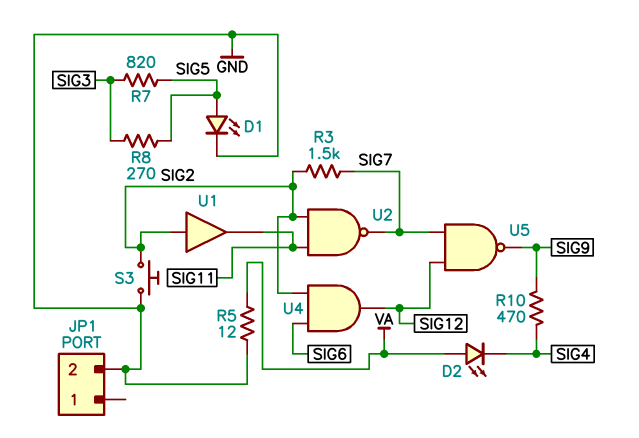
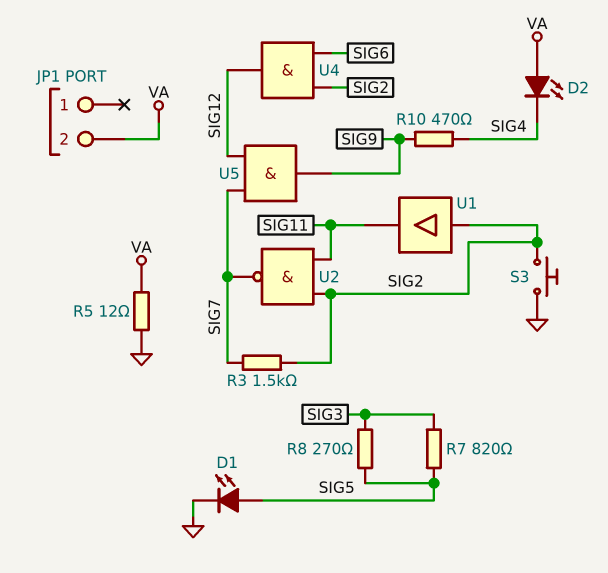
JP1 pin 2: GND -> VA
U5: NAND (in SIG7, in SIG12, out SIG9) -> AND (in SIG7, in SIG12, out SIG9)

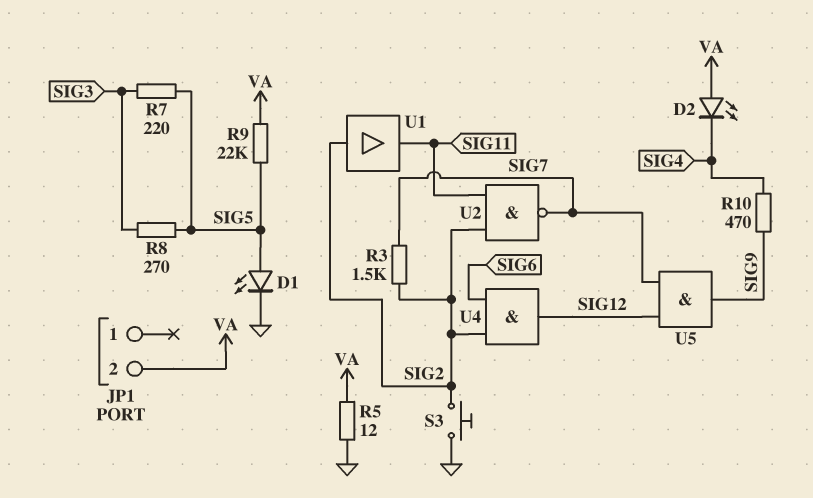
R7: 820 (SIG3, SIG5) -> 220 (SIG3, SIG5)
R9: none -> 22k (SIG5, VA)

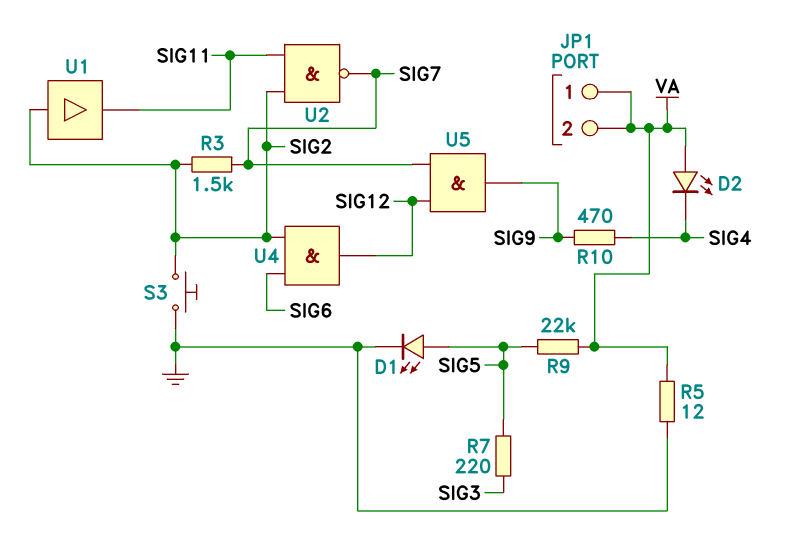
JP1 pin 1: none -> VA
R8: 270 (SIG3, SIG5) -> none

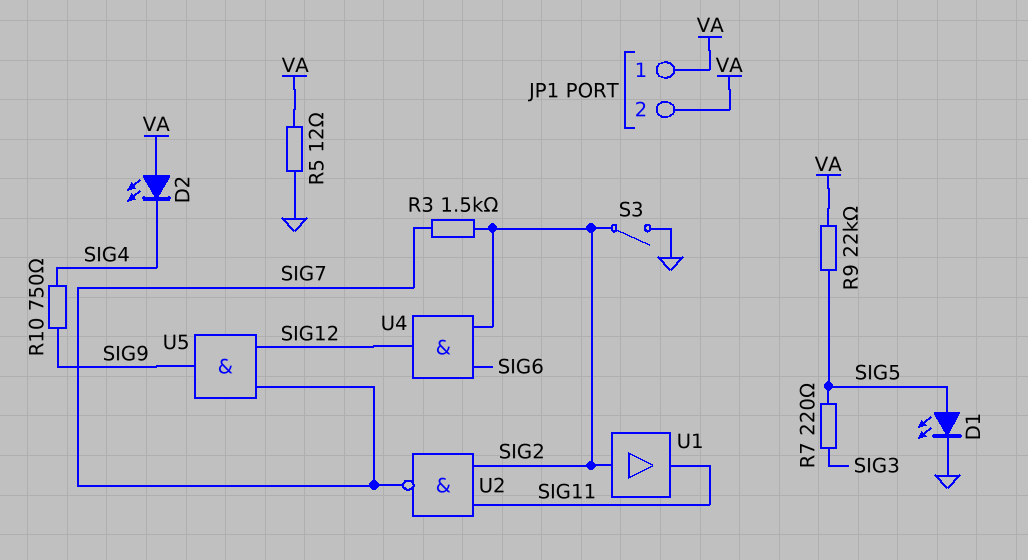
R10: 470 (SIG4, SIG9) -> 750 (SIG4, SIG9)
S3: button (GND, SIG2) -> switch (GND, SIG2)

